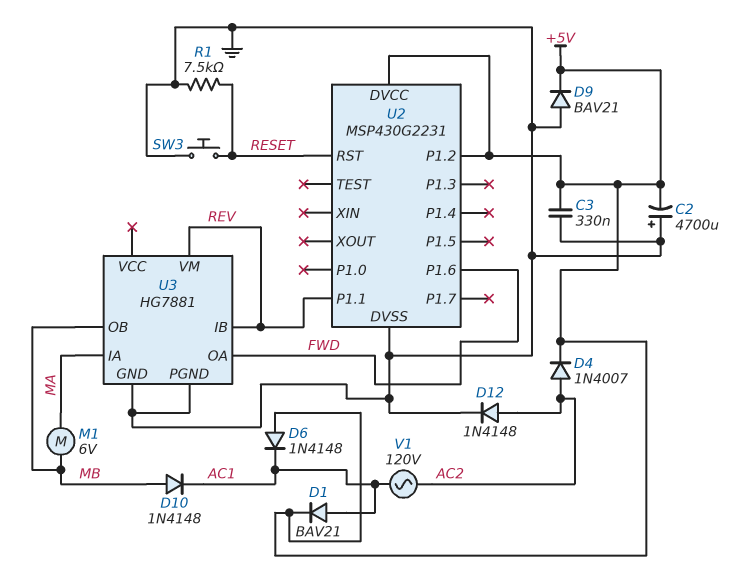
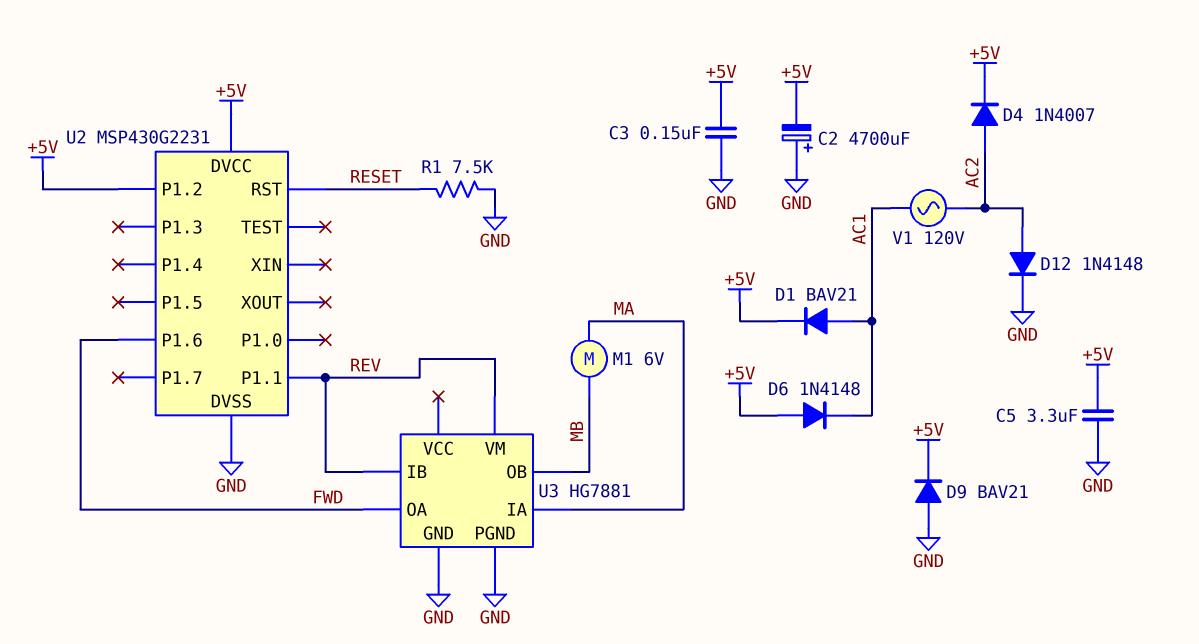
C3: 330nF (+5V, GND) -> 150nF (+5V, GND)
C5: none -> 3.3uF (+5V, GND)
D10: diode 1N4148 (A MB, K AC1) -> none
SW3: button (GND, RESET) -> none

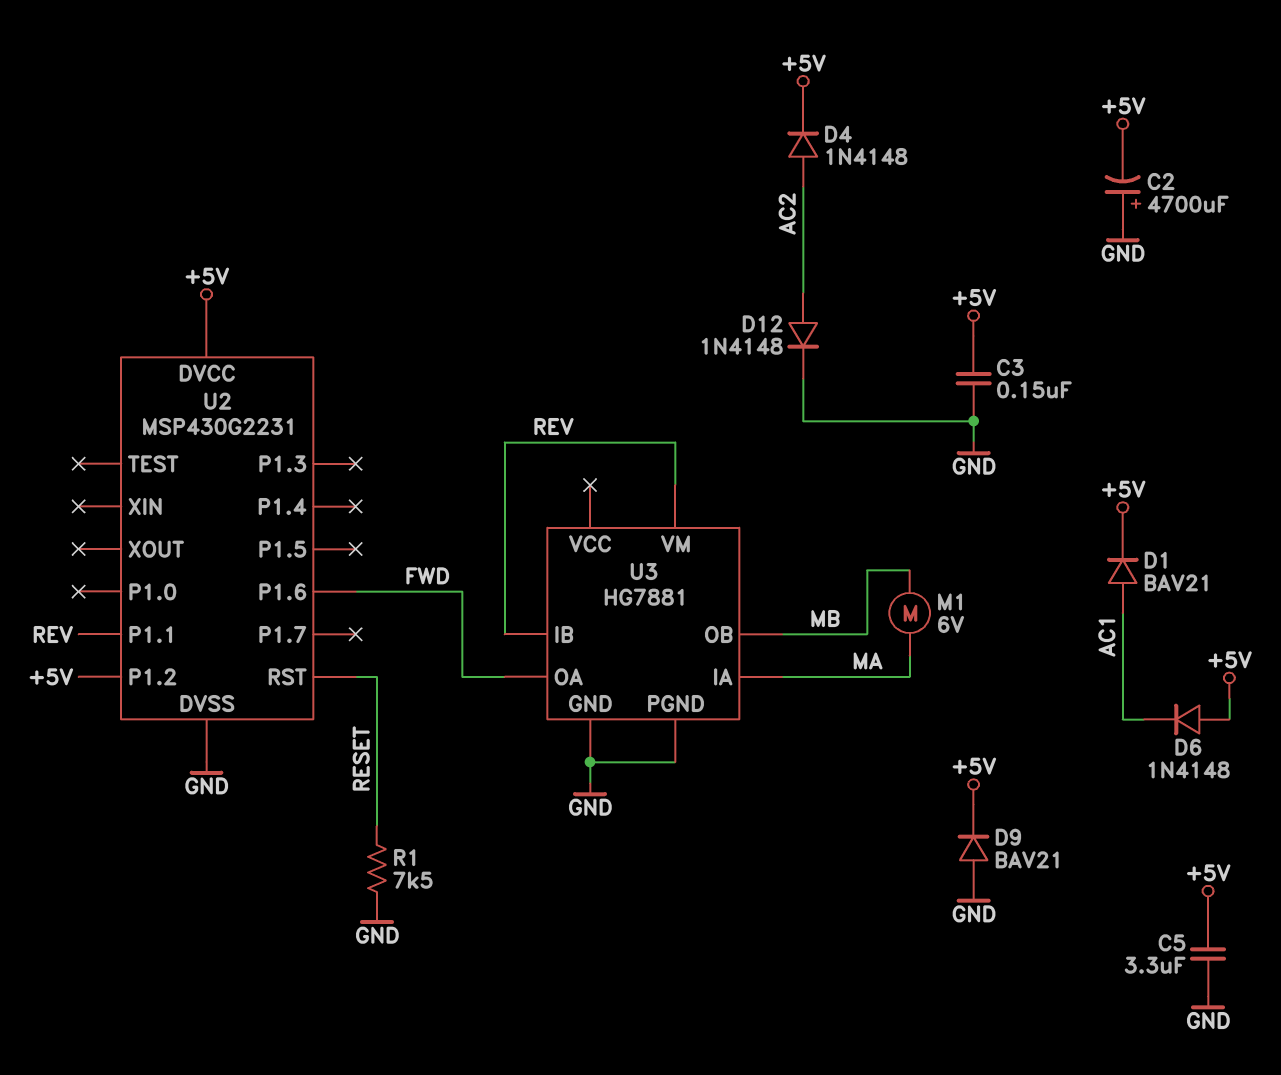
D4: diode 1N4007 (A AC2, K +5V) -> diode 1N4148 (A AC2, K +5V)
V1: AC 120V (AC1, AC2) -> none

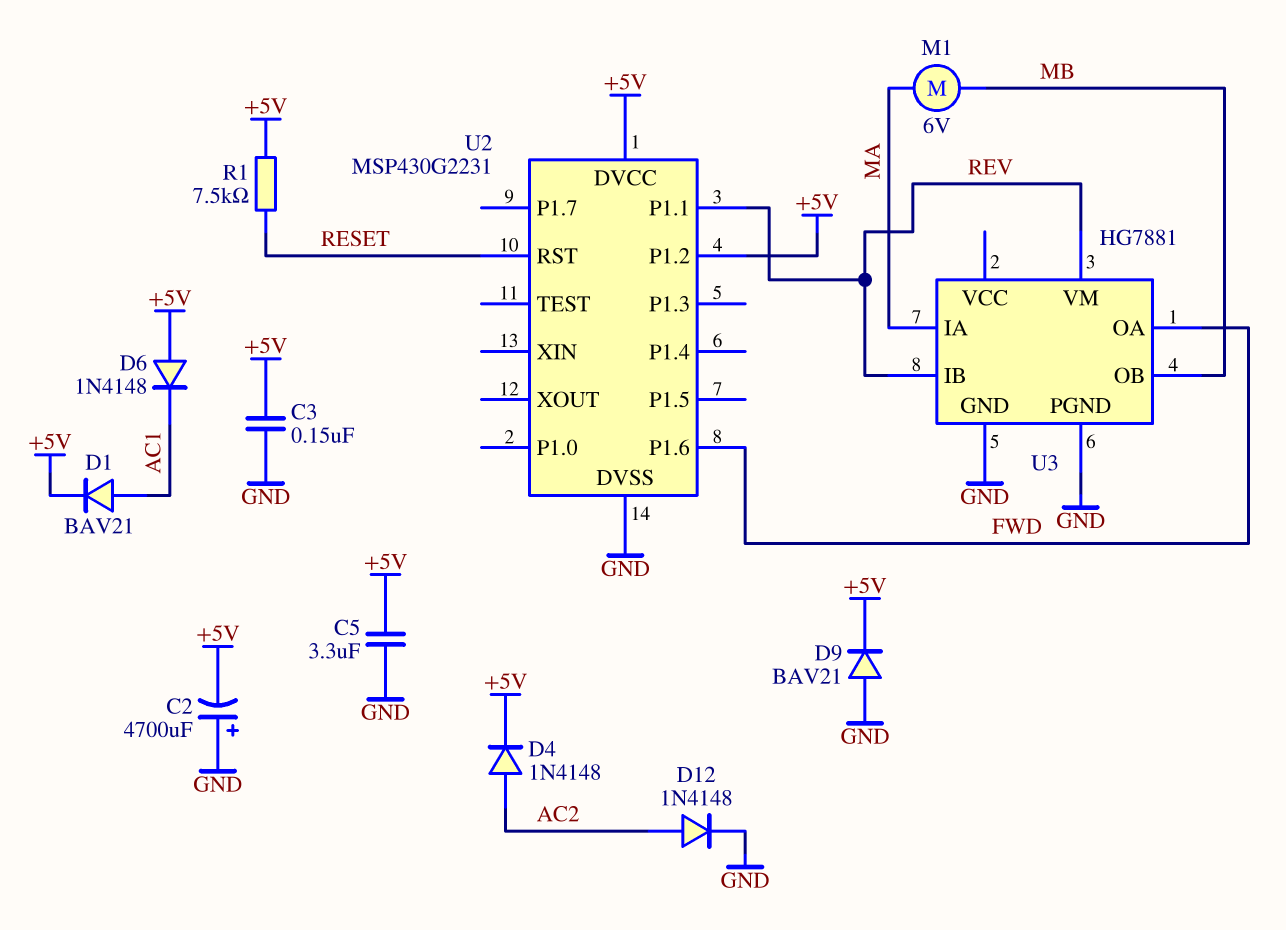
R1: 7.5k (GND, RESET) -> 7.5k (+5V, RESET)

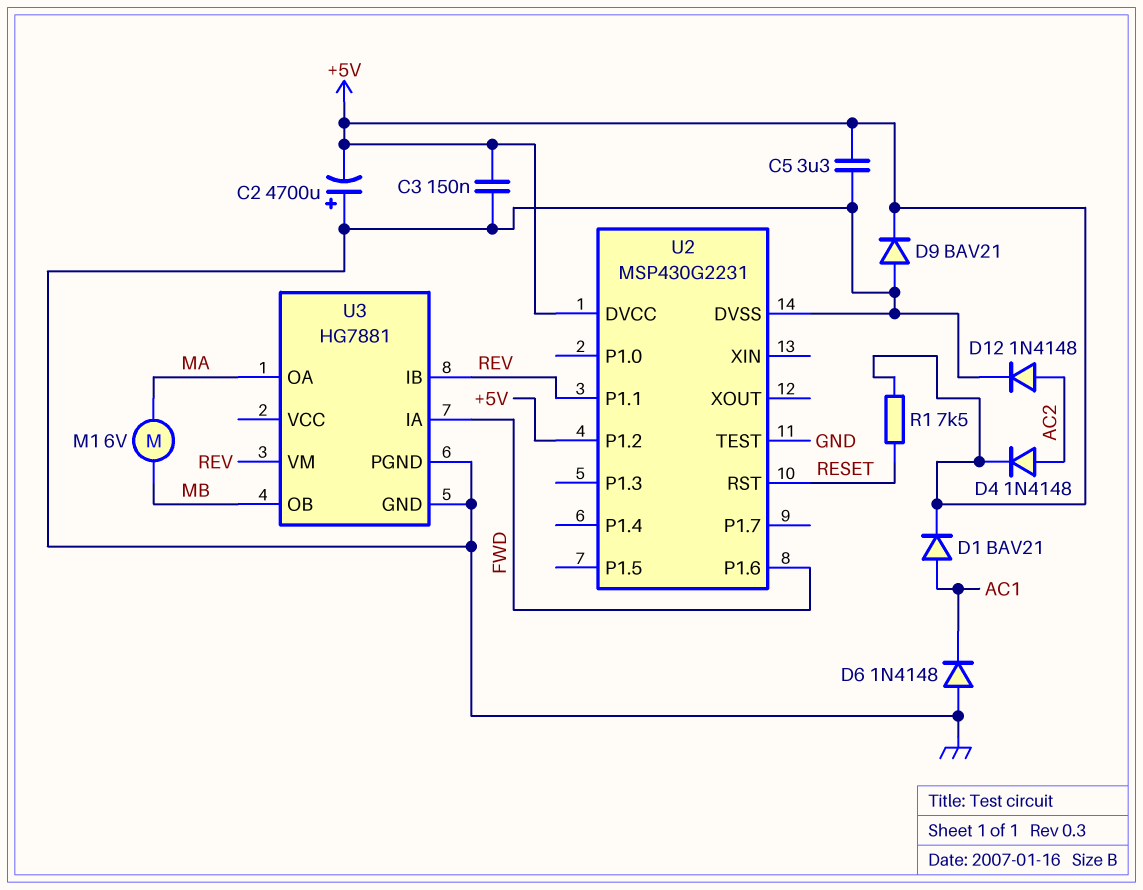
D6: diode 1N4148 (A +5V, K AC1) -> diode 1N4148 (A GND, K AC1)
U2 pin TEST: none -> GND
U3 pin IA: MA -> FWD
U3 pin OA: FWD -> MA

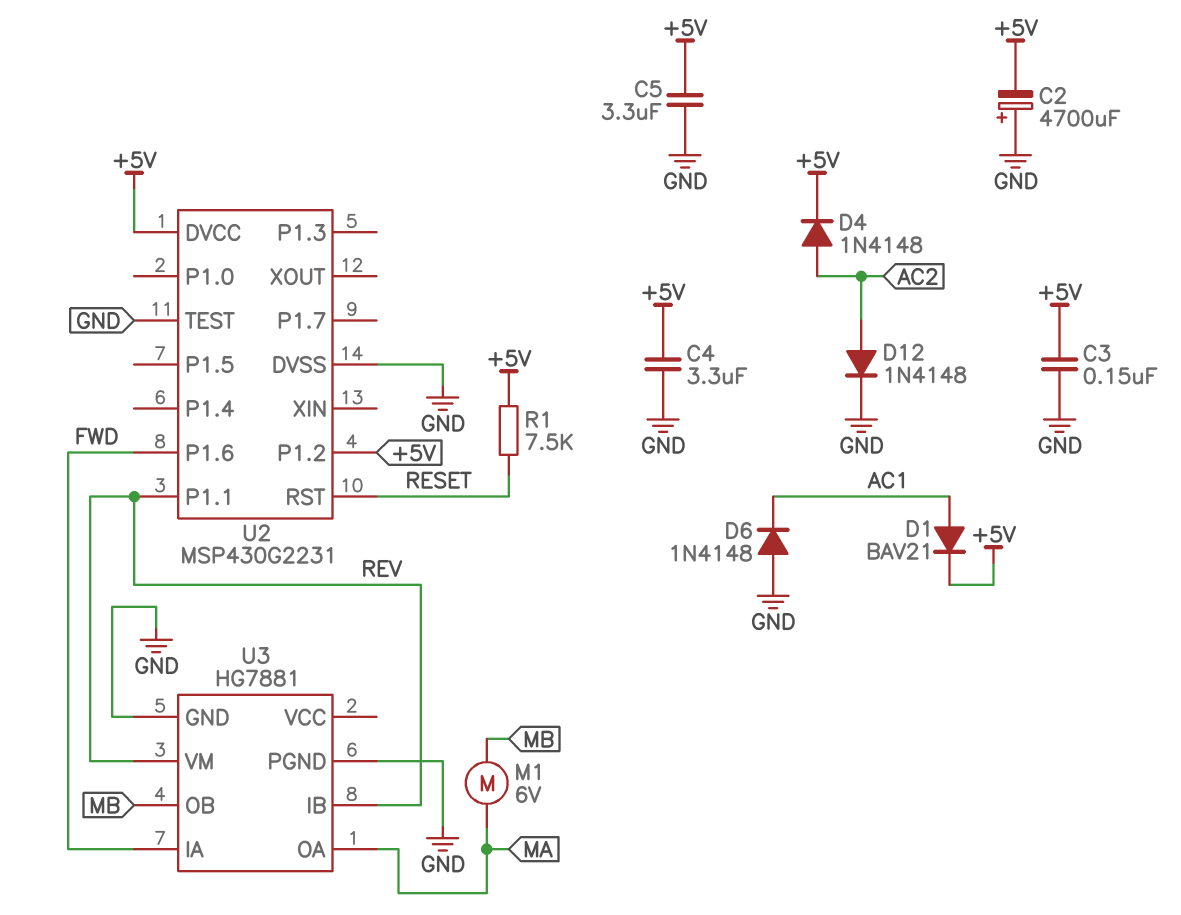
C4: none -> 3.3uF (+5V, GND)
D9: diode BAV21 (A GND, K +5V) -> none

